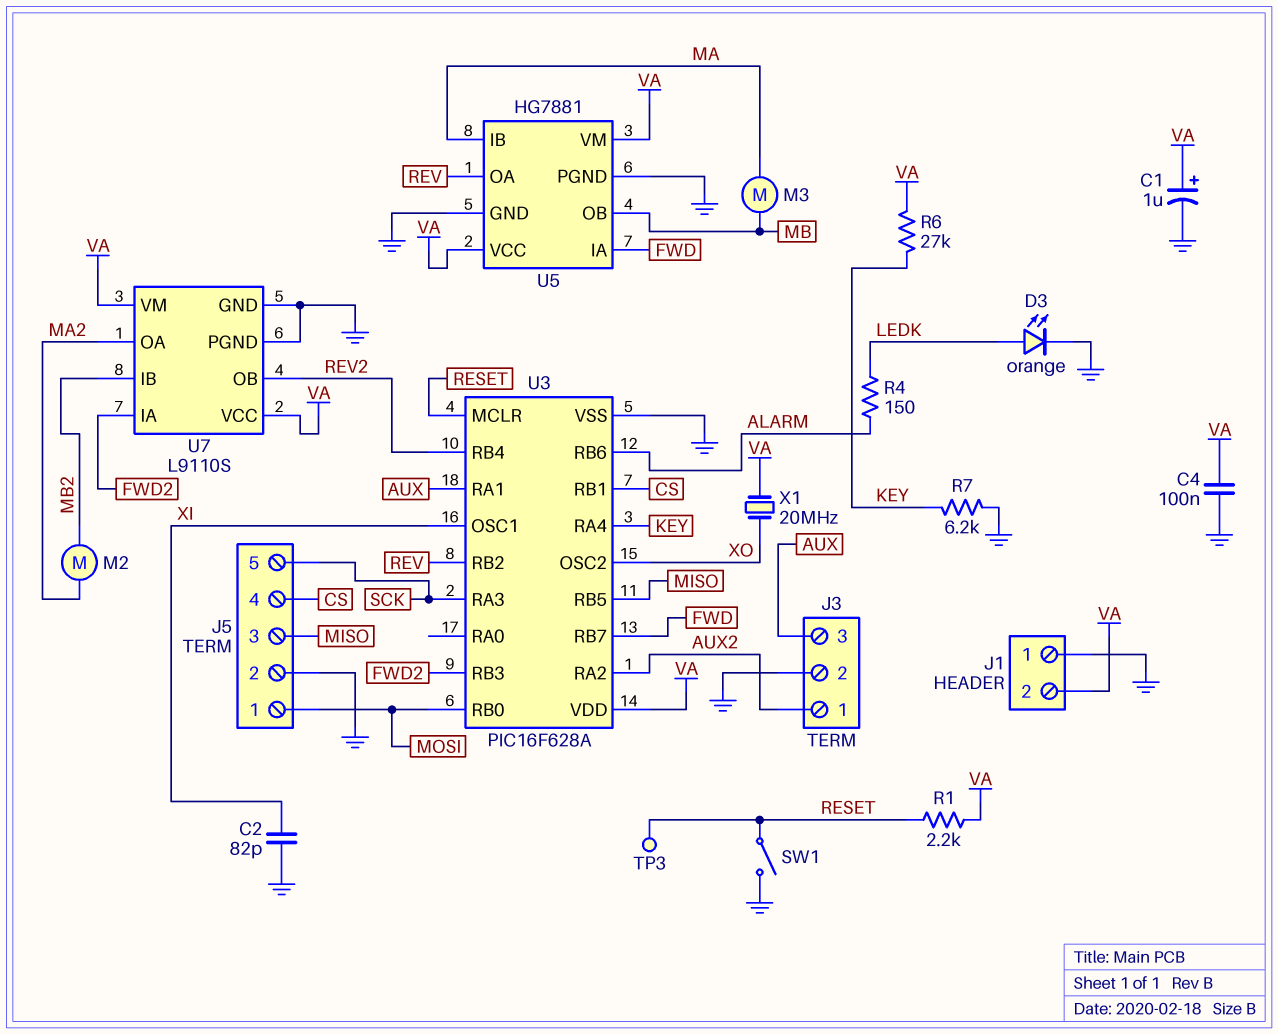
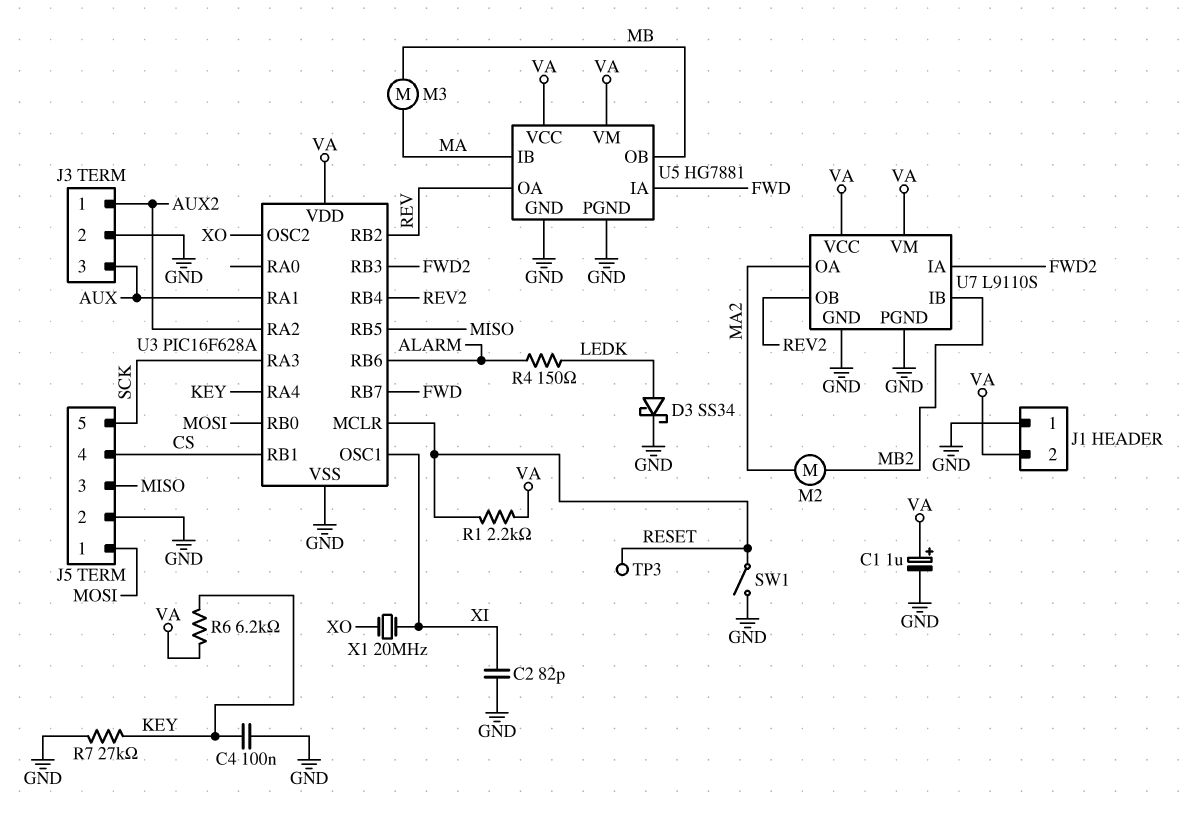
C4: 100nF (GND, VA) -> 100nF (GND, KEY)
D3: LED orange (A LEDK, K GND) -> schottky SS34 (A LEDK, K GND)
R6: 27k (KEY, VA) -> 6.2k (KEY, VA)
R7: 6.2k (GND, KEY) -> 27k (GND, KEY)
X1: 20MHz (VA, XO) -> 20MHz (XI, XO)

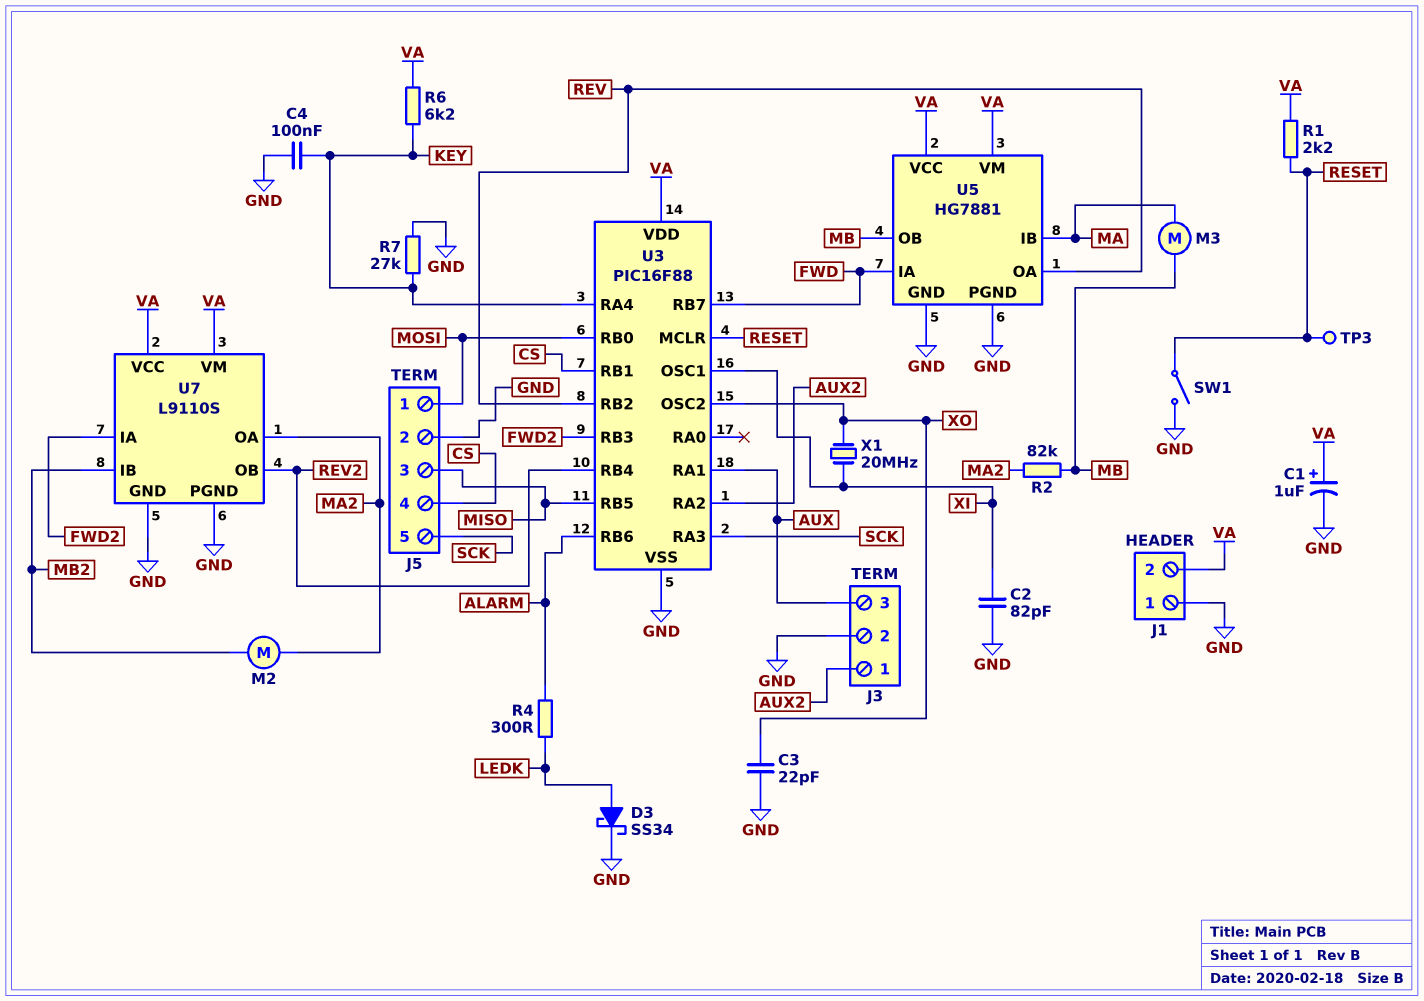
C3: none -> 22pF (GND, XO)
R2: none -> 82k (MA2, MB)
R4: 150 (ALARM, LEDK) -> 300 (ALARM, LEDK)
U3: PIC16F628A -> PIC16F88

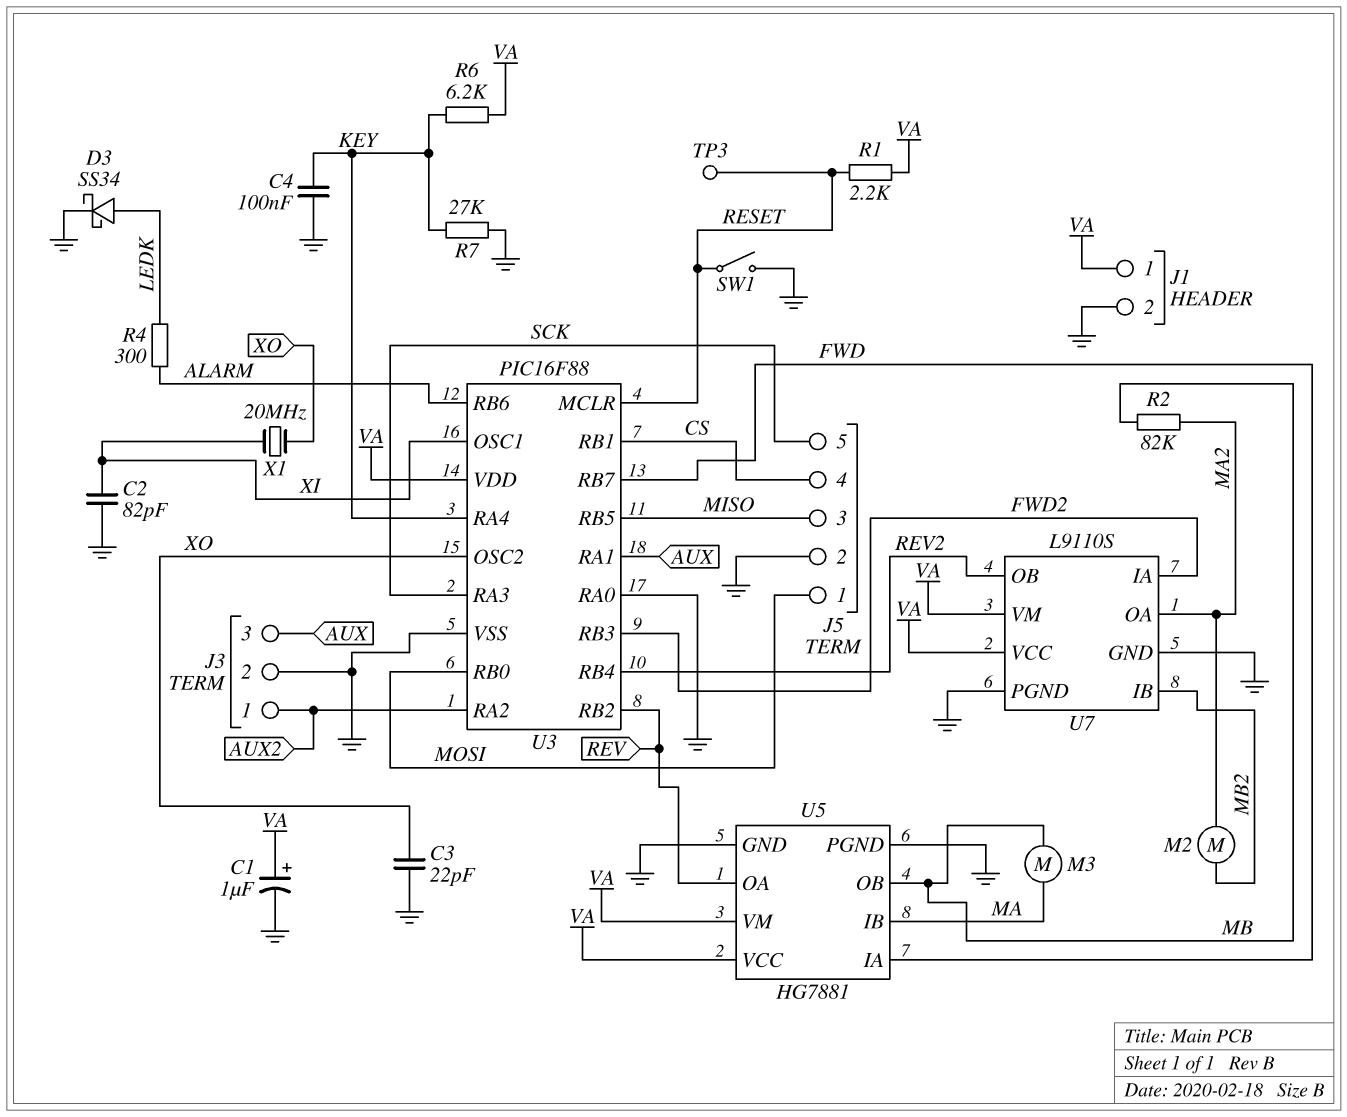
J1 pin 1: GND -> VA
J1 pin 2: VA -> GND
U3 pin RA0: none -> GND

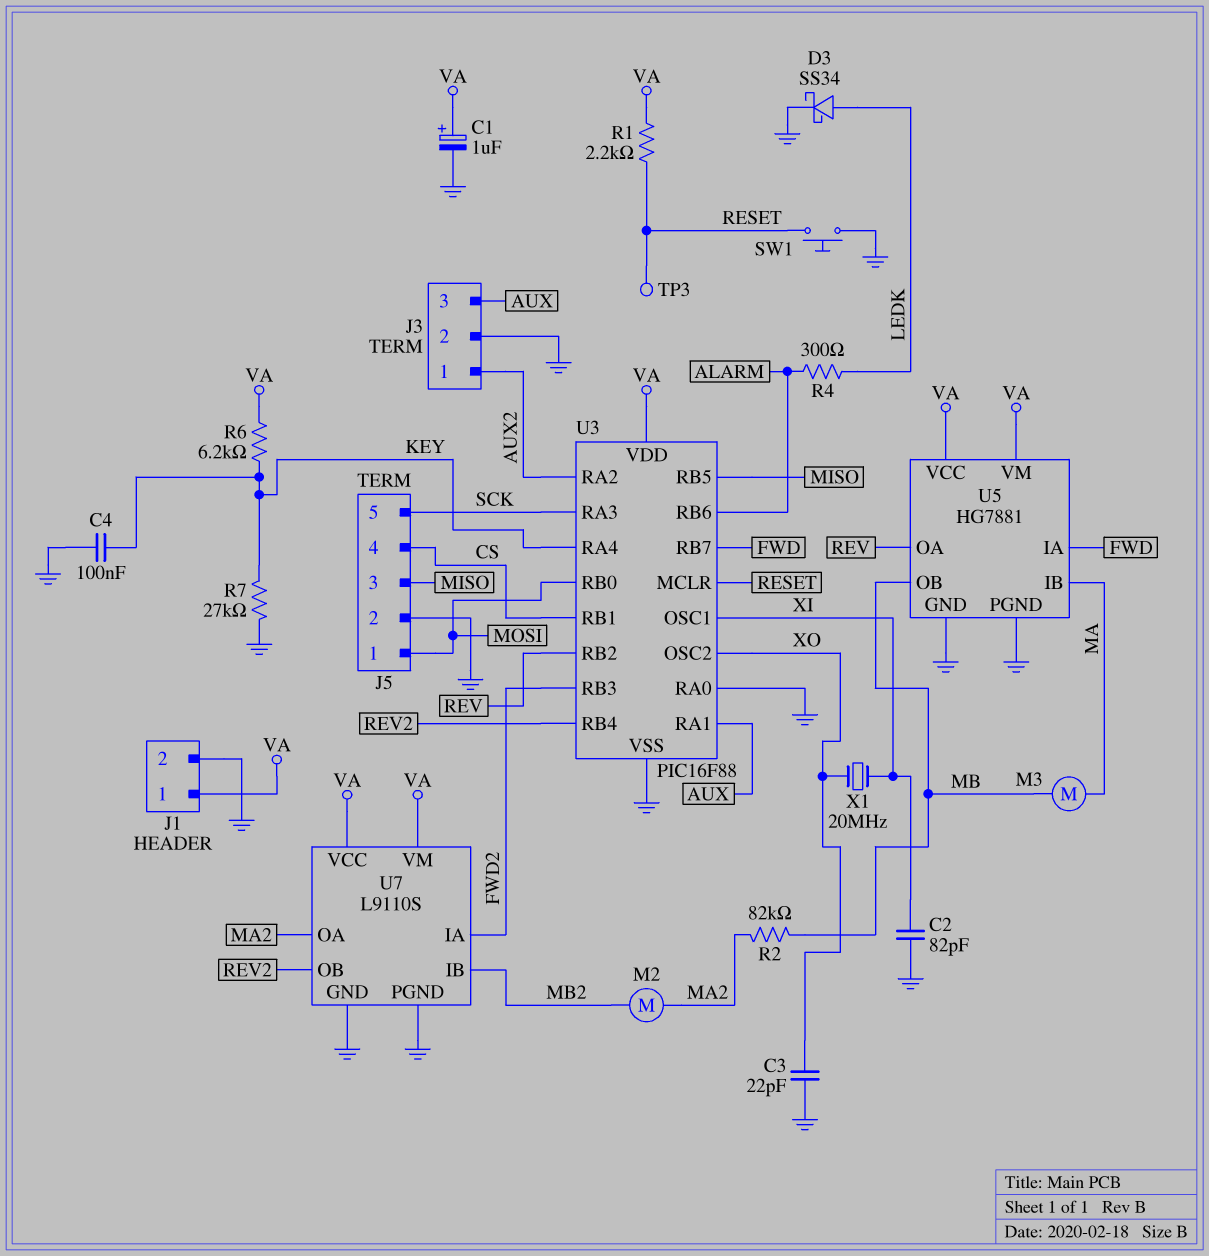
SW1: switch (GND, RESET) -> button (GND, RESET)

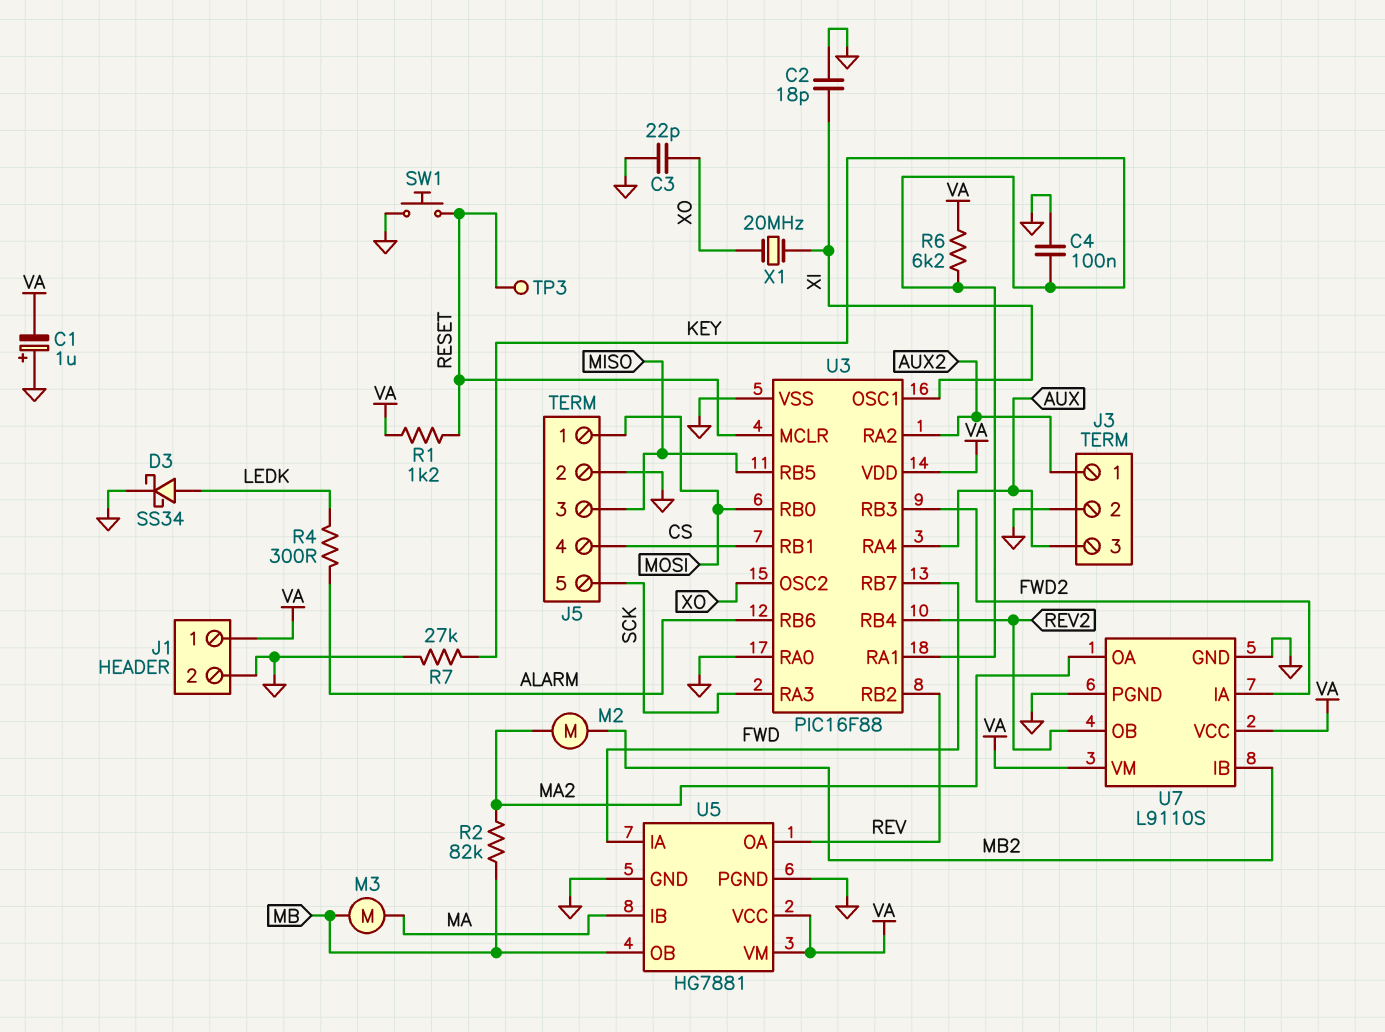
C1: 1uF (plus VA, minus GND) -> 1uF (plus GND, minus VA)
C2: 82pF (GND, XI) -> 18pF (GND, XI)
R1: 2.2k (RESET, VA) -> 1.2k (RESET, VA)
U3 pin RA1: AUX -> KEY
U3 pin RA4: KEY -> AUX

